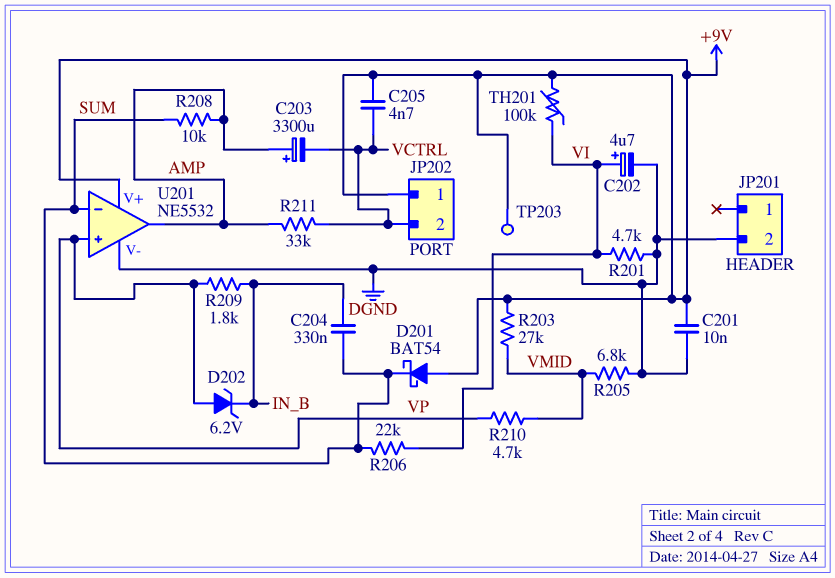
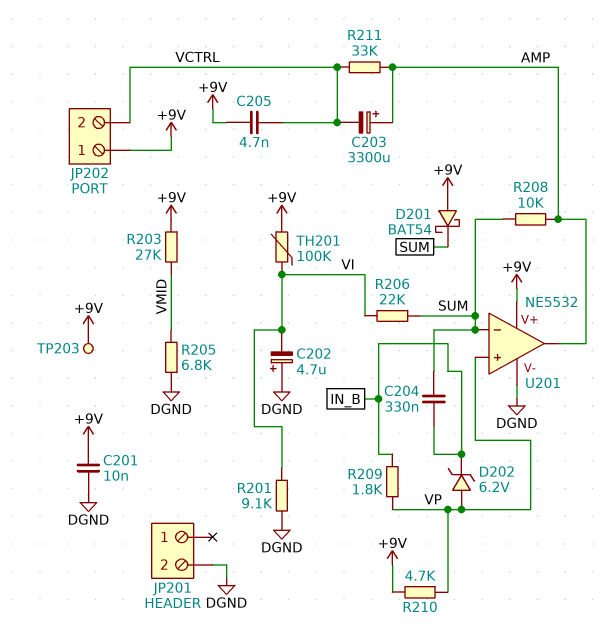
C202: 4.7uF (plus VI, minus DGND) -> 4.7uF (plus DGND, minus VI)
R201: 4.7k (DGND, VI) -> 9.1k (DGND, VI)
R210: 4.7k (VMID, VP) -> 4.7k (+9V, VP)

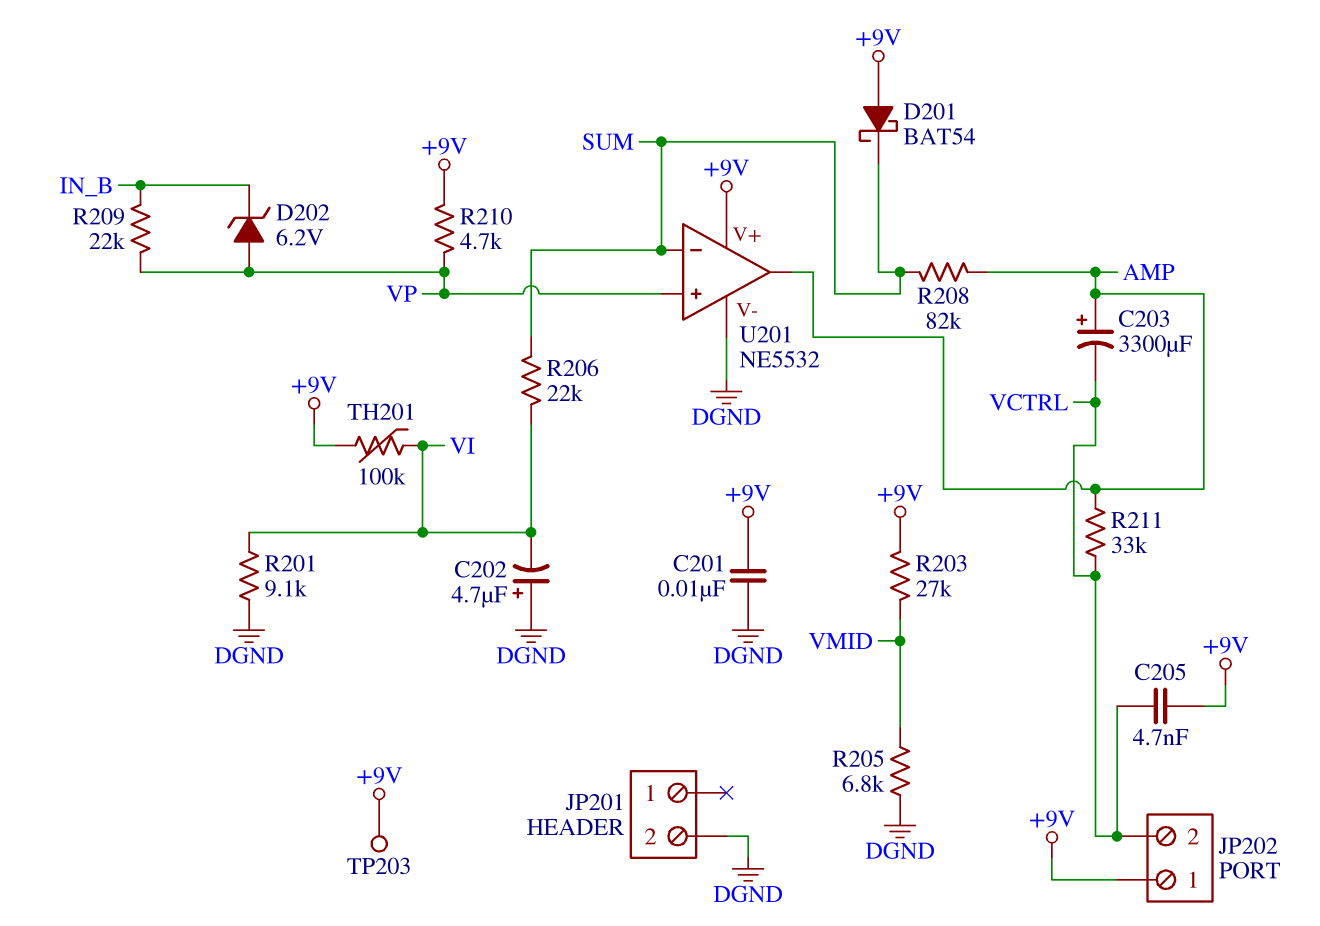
C204: 330nF (IN_B, SUM) -> none
R208: 10k (AMP, SUM) -> 82k (AMP, SUM)
R209: 1.8k (IN_B, VP) -> 22k (IN_B, VP)

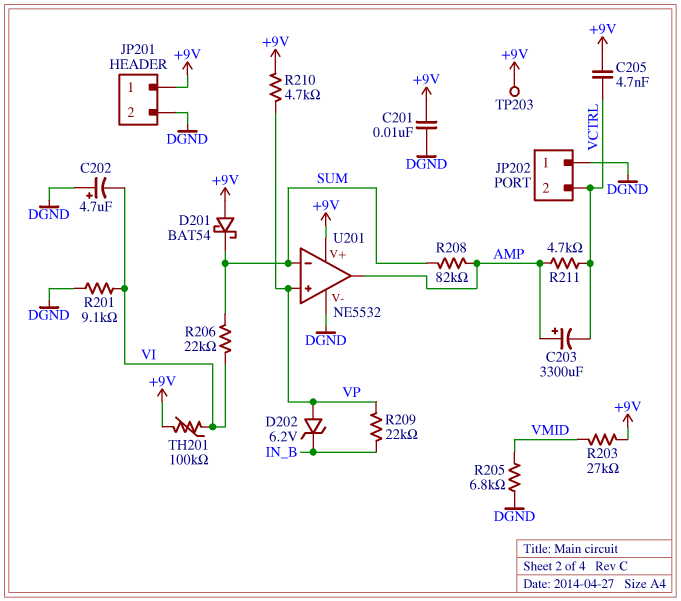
JP201 pin 1: none -> +9V
JP202 pin 1: +9V -> DGND
R211: 33k (AMP, VCTRL) -> 4.7k (AMP, VCTRL)

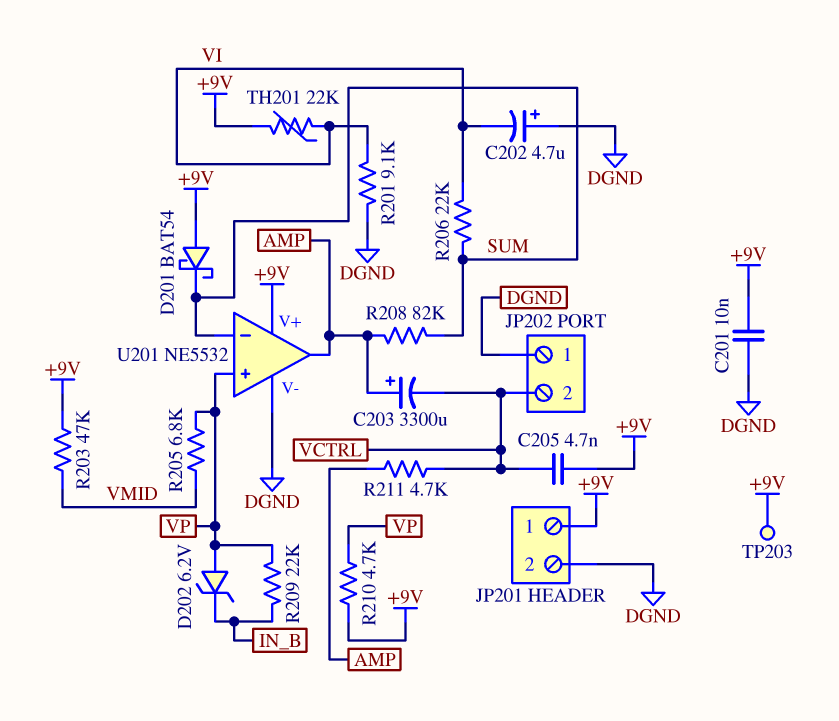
R203: 27k (+9V, VMID) -> 47k (+9V, VMID)
R205: 6.8k (DGND, VMID) -> 6.8k (VMID, VP)
TH201: 100k (+9V, VI) -> 22k (+9V, VI)

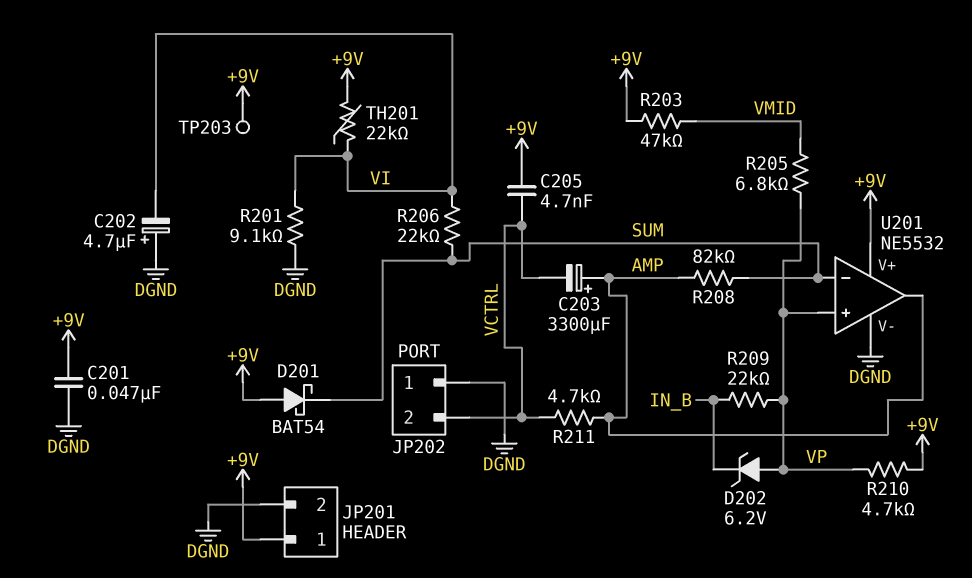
C201: 10nF (+9V, DGND) -> 47nF (+9V, DGND)

